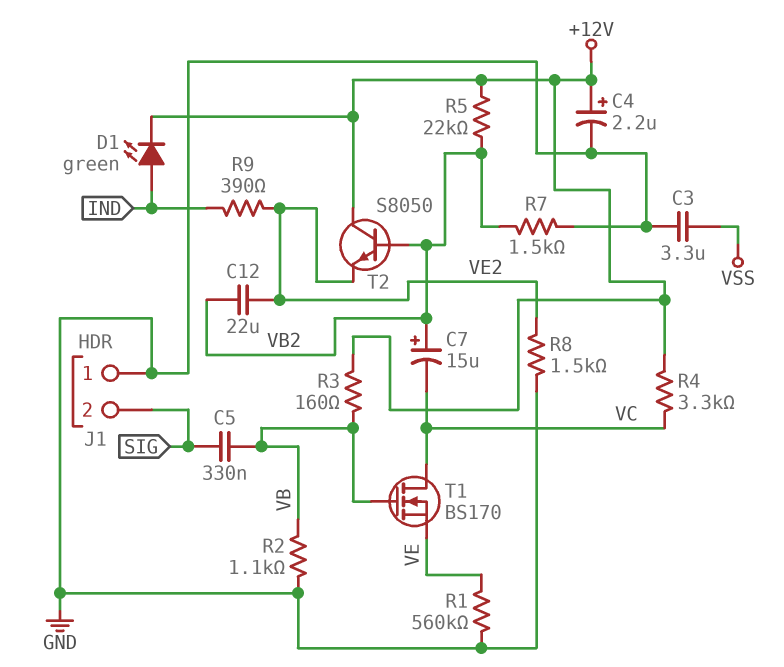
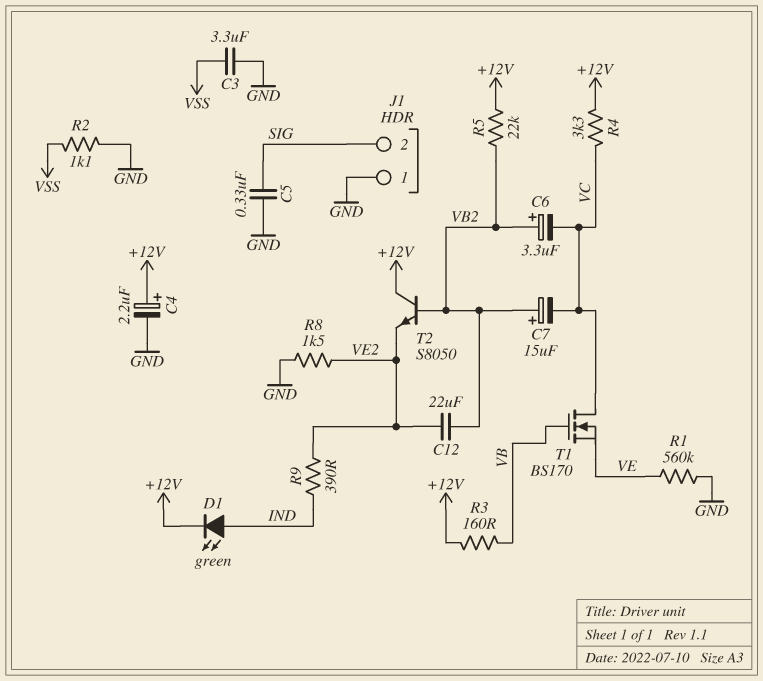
C5: 330nF (SIG, VB) -> 330nF (GND, SIG)
C6: none -> 3.3uF (plus VB2, minus VC)
R2: 1.1k (GND, VB) -> 1.1k (GND, VSS)
R7: 1.5k (GND, VB2) -> none

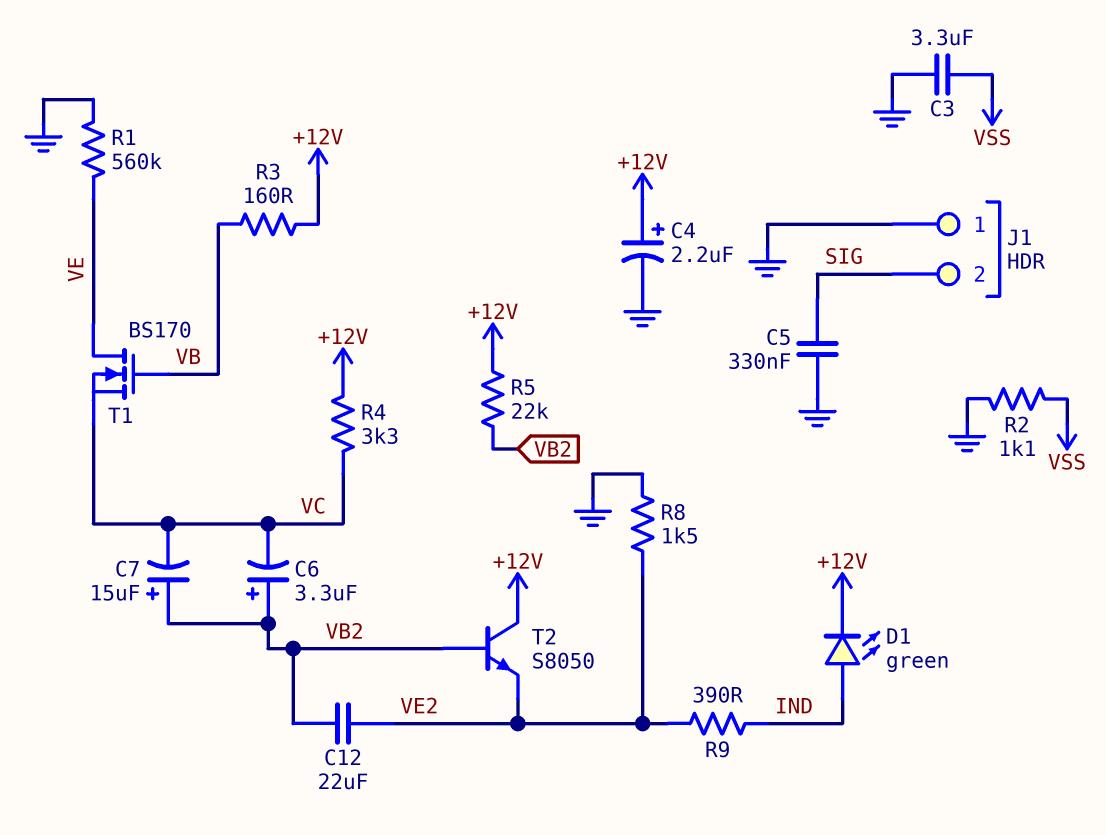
T1: NMOS BS170 (G VB, D VC, S VE) -> NMOS BS170 (G VB, D VE, S VC)

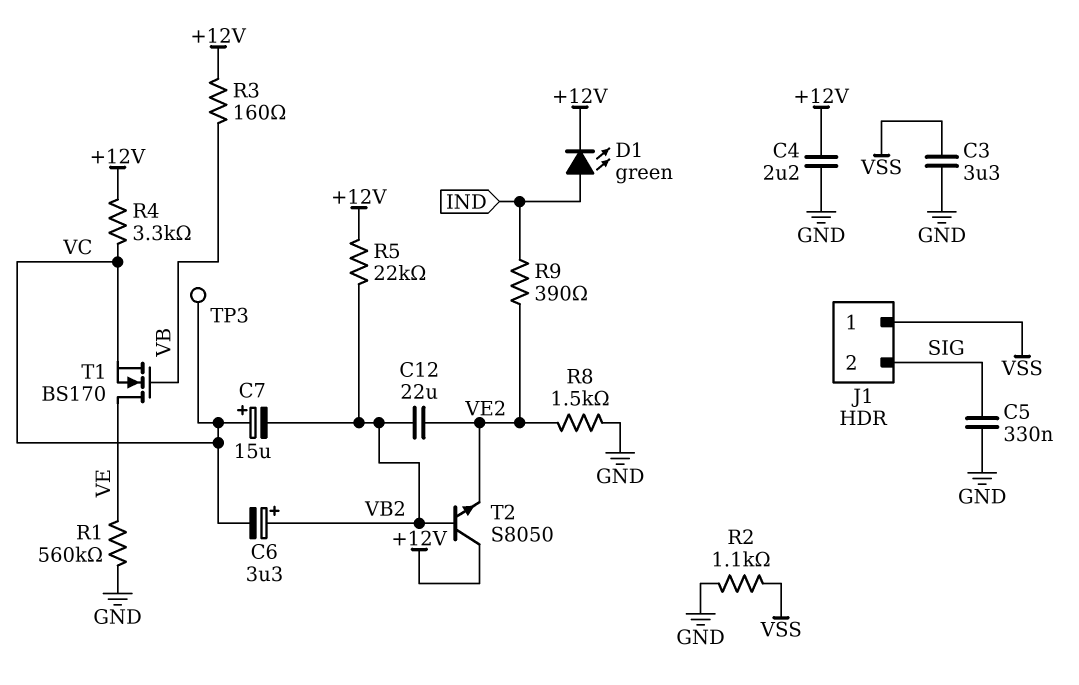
C4: 2.2uF (plus +12V, minus GND) -> 2.2uF (+12V, GND)
C7: 15uF (plus VB2, minus VC) -> 15uF (plus VC, minus VB2)
J1 pin 1: GND -> VSS
TP3: none -> test point (VC)

